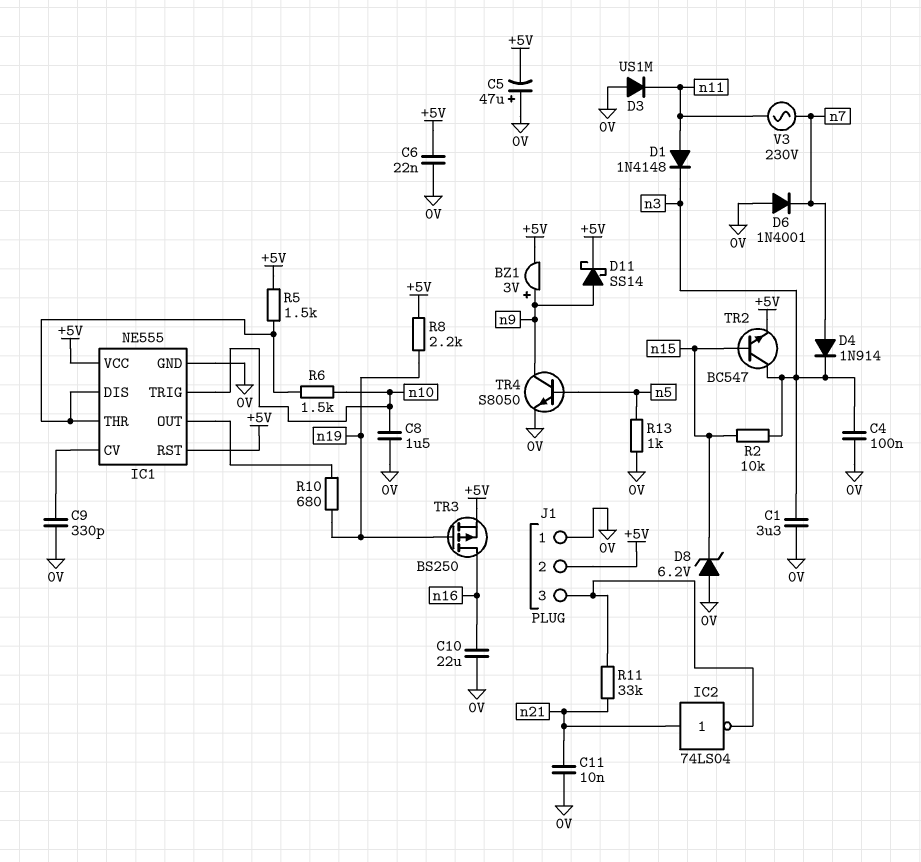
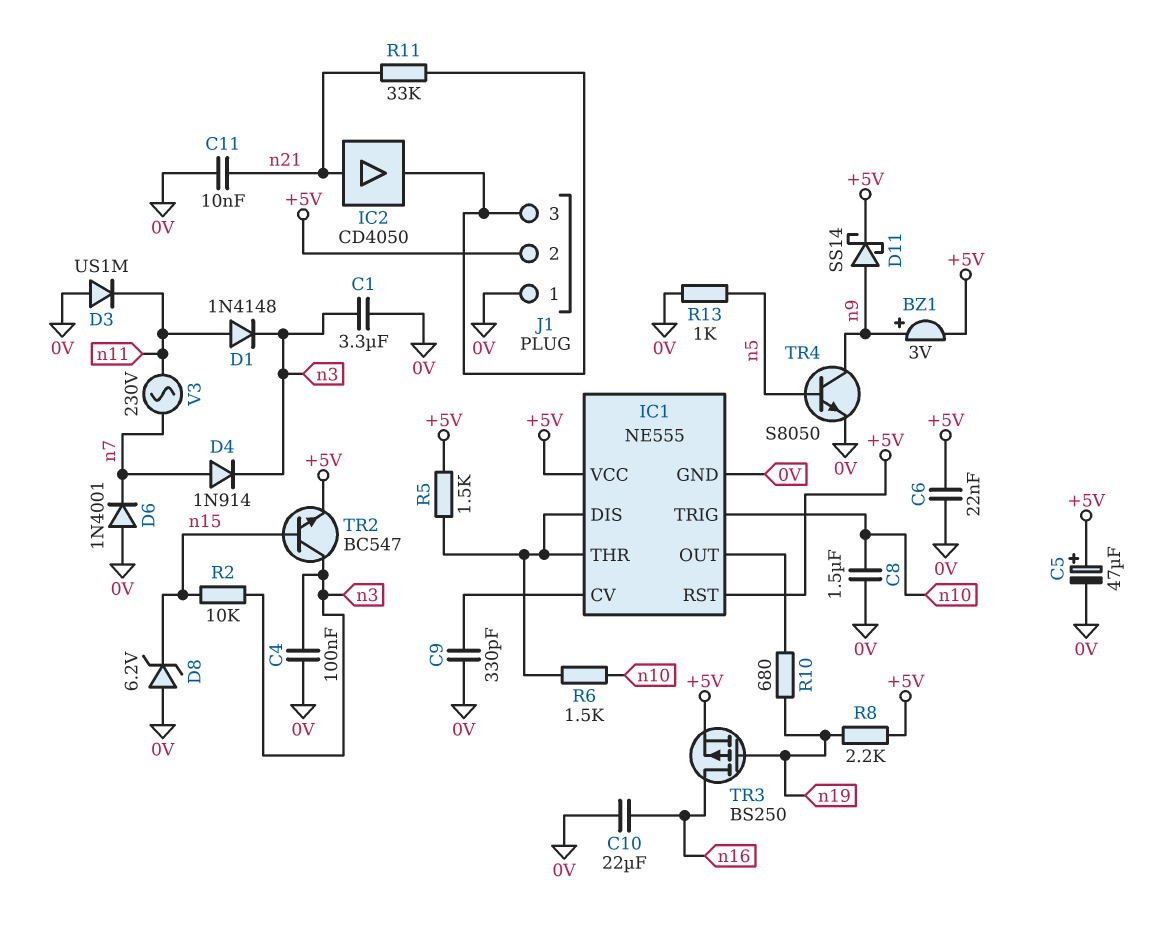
C5: 47uF (plus 0V, minus +5V) -> 47uF (plus +5V, minus 0V)
IC2: NOT 74LS04 (in n21, out J1/3) -> buffer CD4050 (in n21, out J1/3)

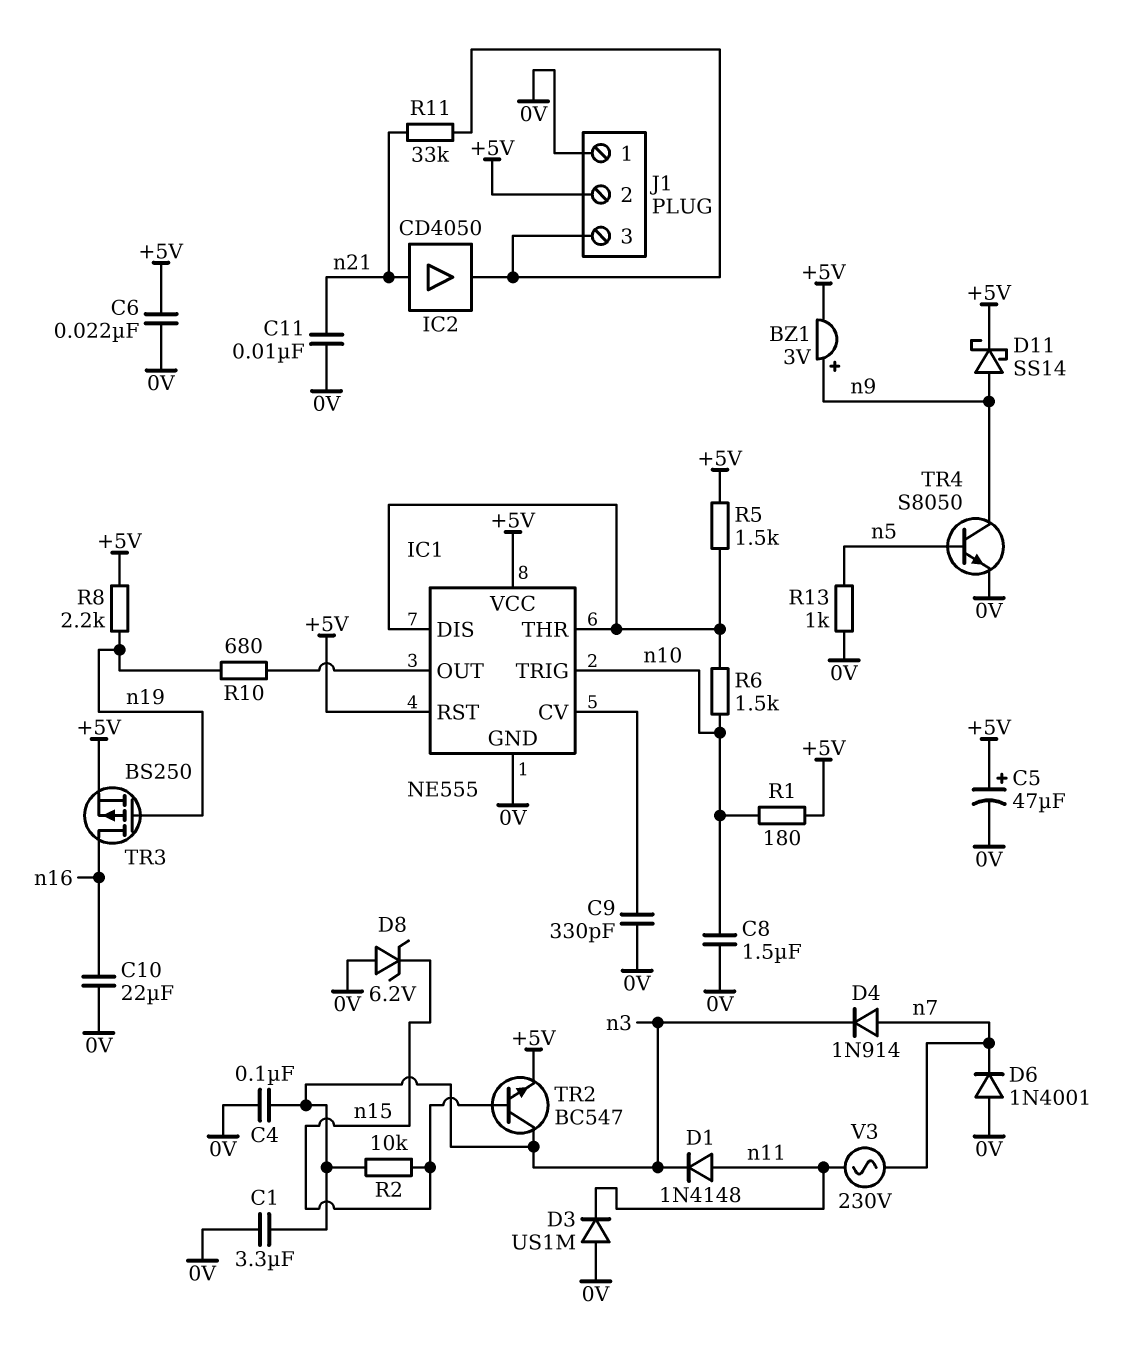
R1: none -> 180 (+5V, n10)

